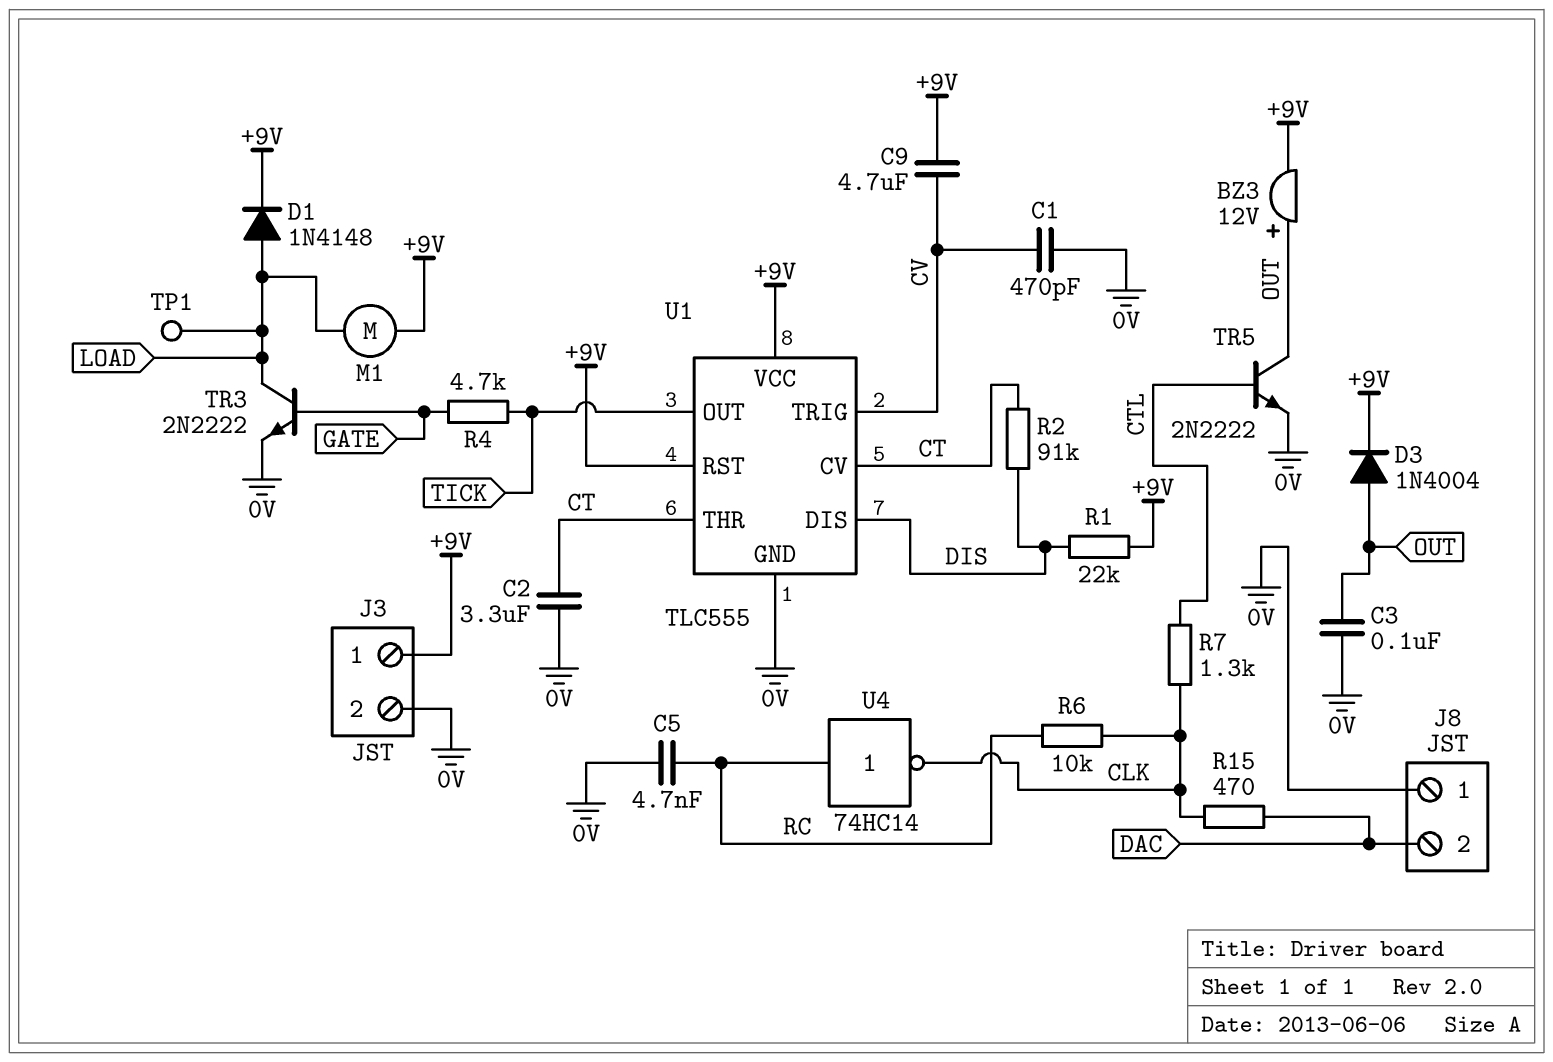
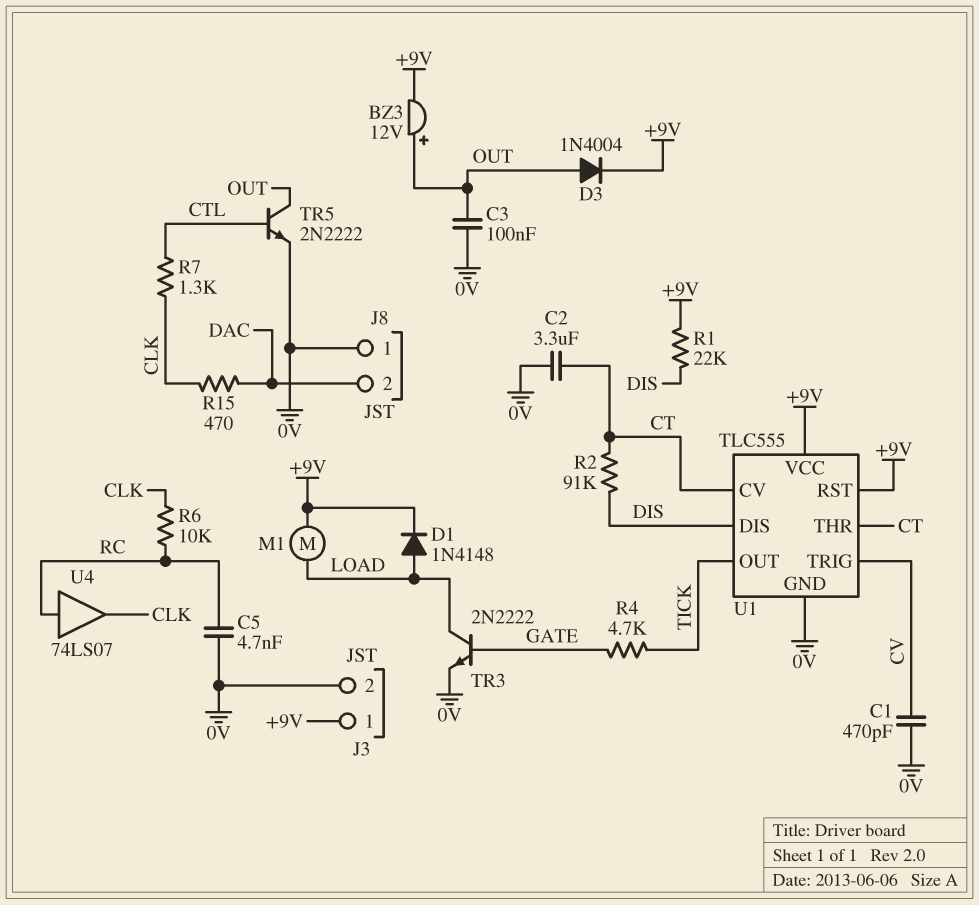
C9: 4.7uF (+9V, CV) -> none
TP1: test point (LOAD) -> none
U4: NOT 74HC14 (in RC, out CLK) -> buffer 74LS07 (in RC, out CLK)

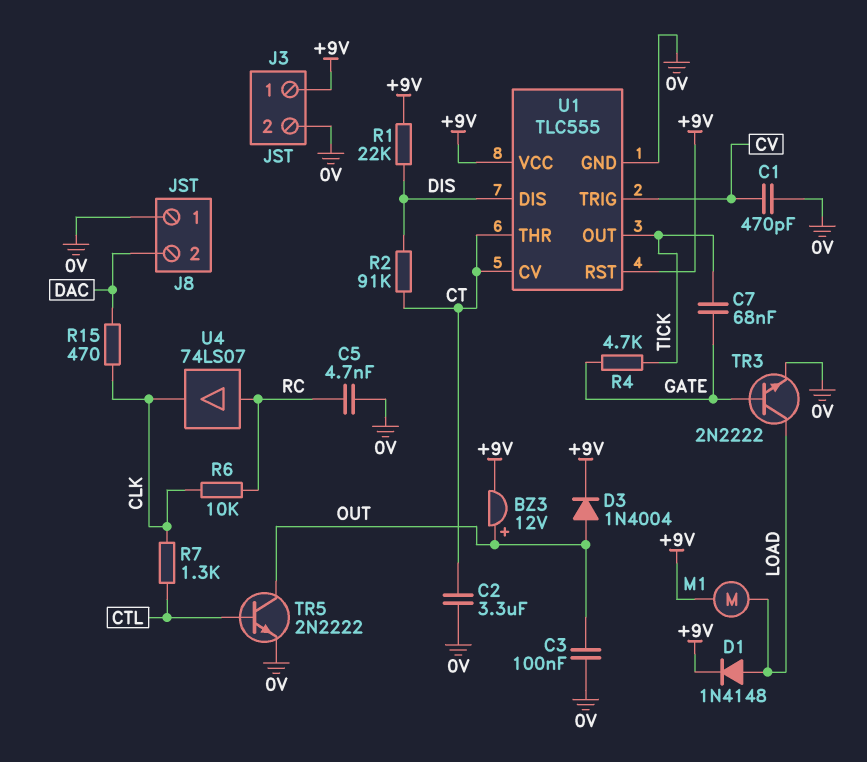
C7: none -> 68nF (GATE, TICK)

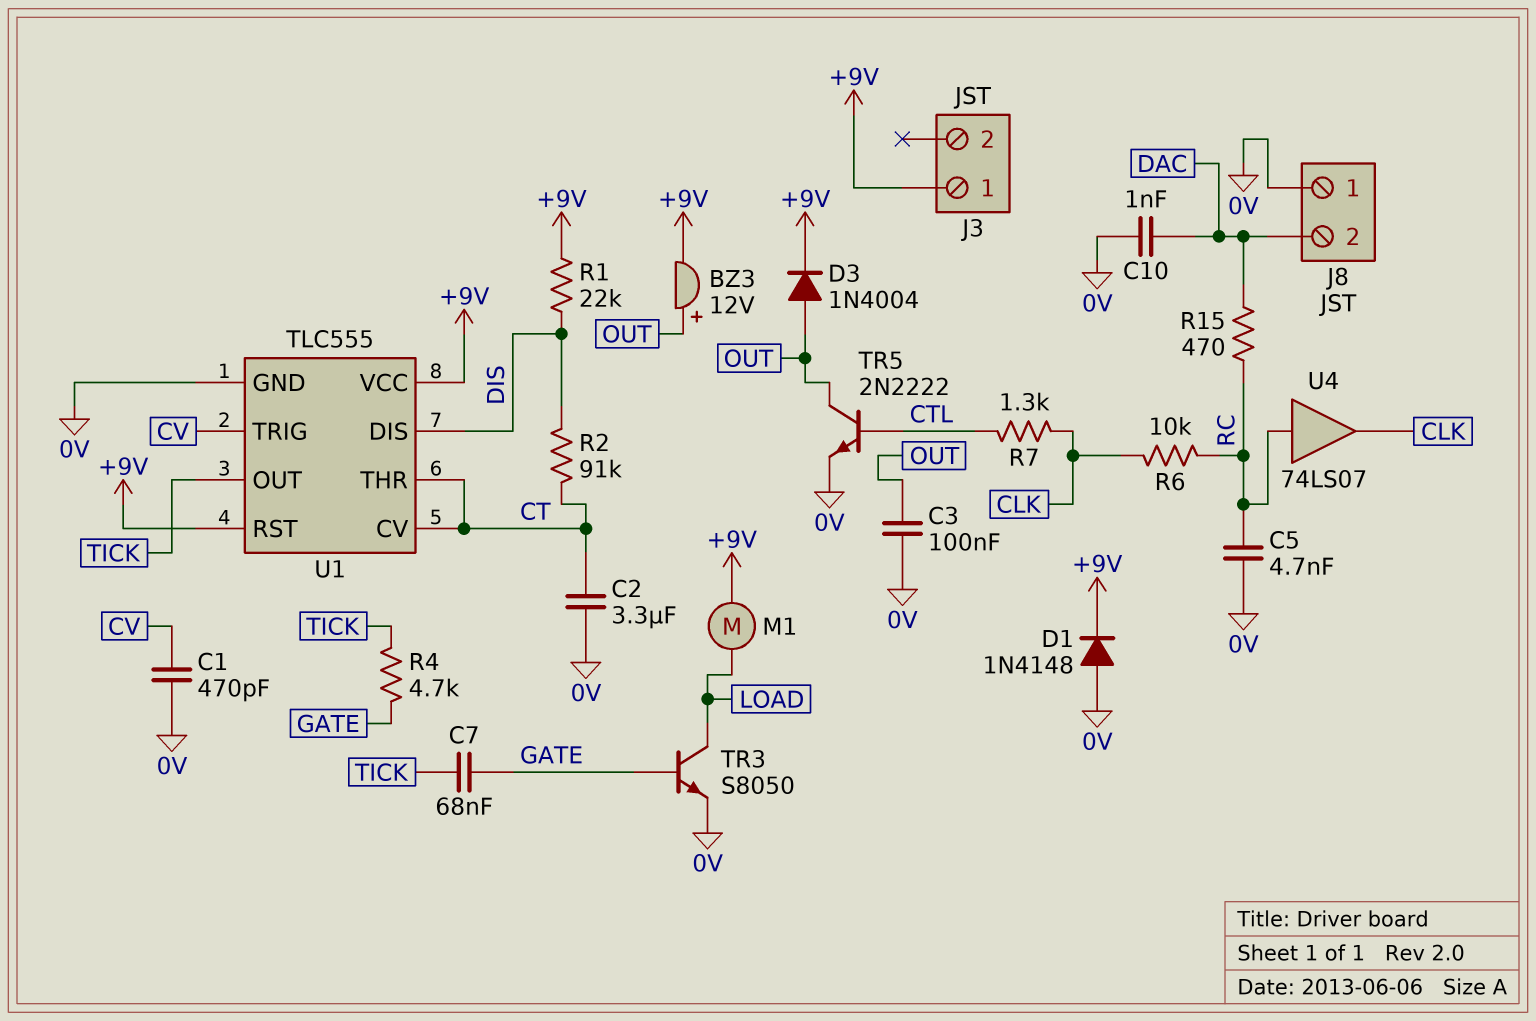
C10: none -> 1nF (0V, DAC)
D1: diode 1N4148 (A LOAD, K +9V) -> diode 1N4148 (A 0V, K +9V)
J3 pin 2: 0V -> none
R15: 470 (CLK, DAC) -> 470 (DAC, RC)
TR3: NPN 2N2222 (B GATE, C LOAD, E 0V) -> NPN S8050 (B GATE, C LOAD, E 0V)

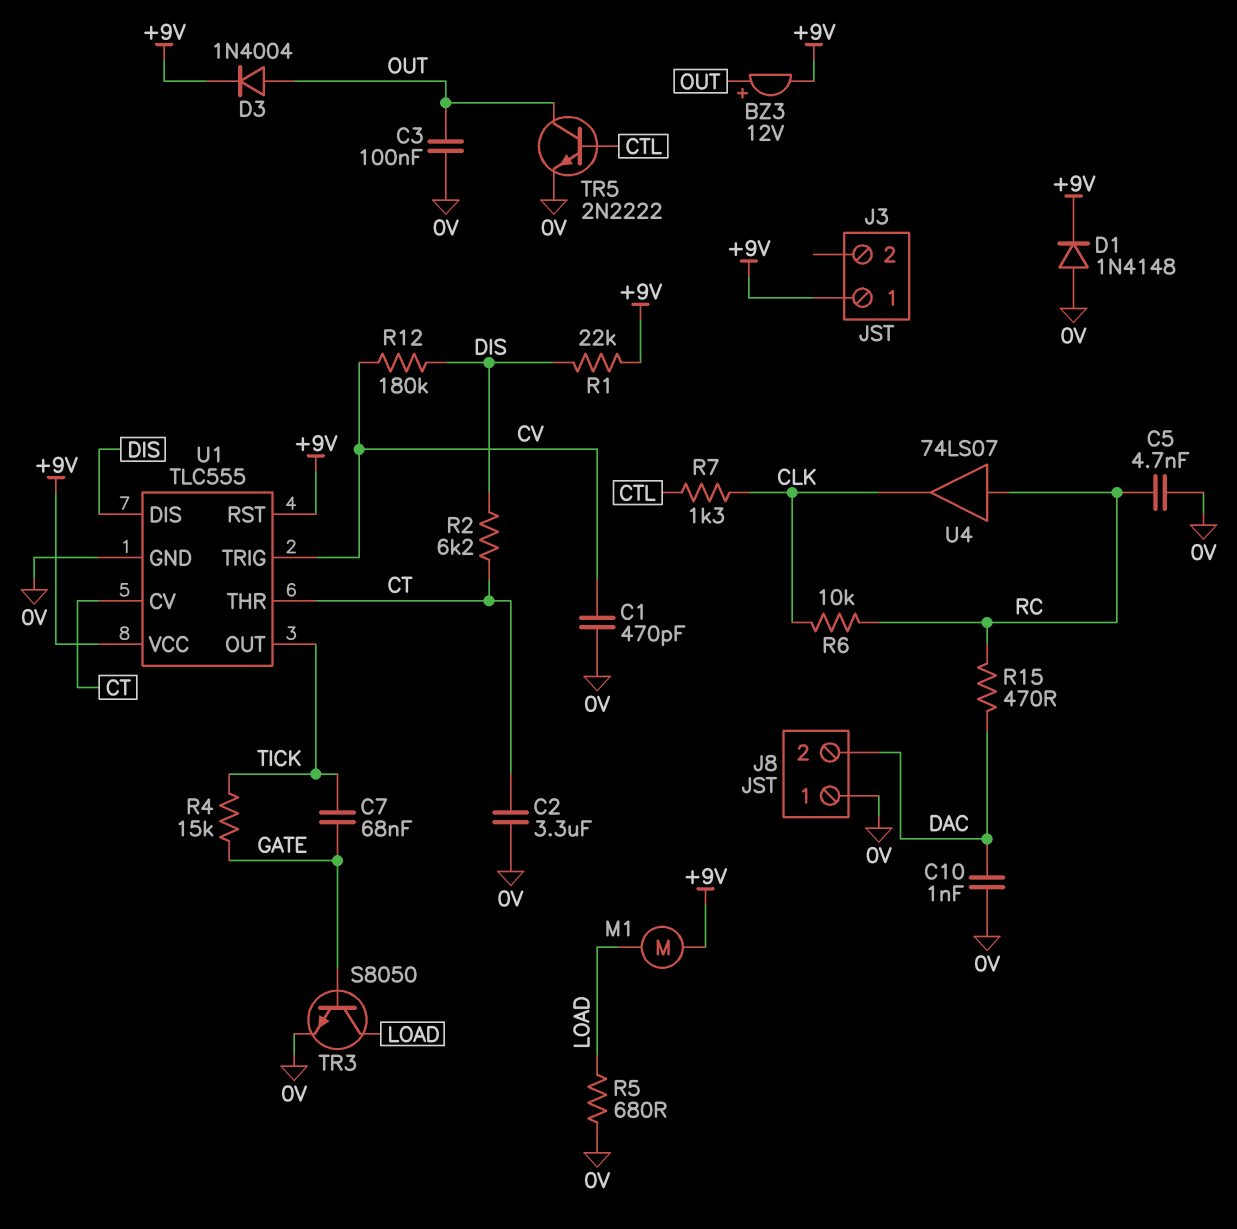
R2: 91k (CT, DIS) -> 6.2k (CT, DIS)
R4: 4.7k (GATE, TICK) -> 15k (GATE, TICK)
R5: none -> 680 (0V, LOAD)
R12: none -> 180k (CV, DIS)

